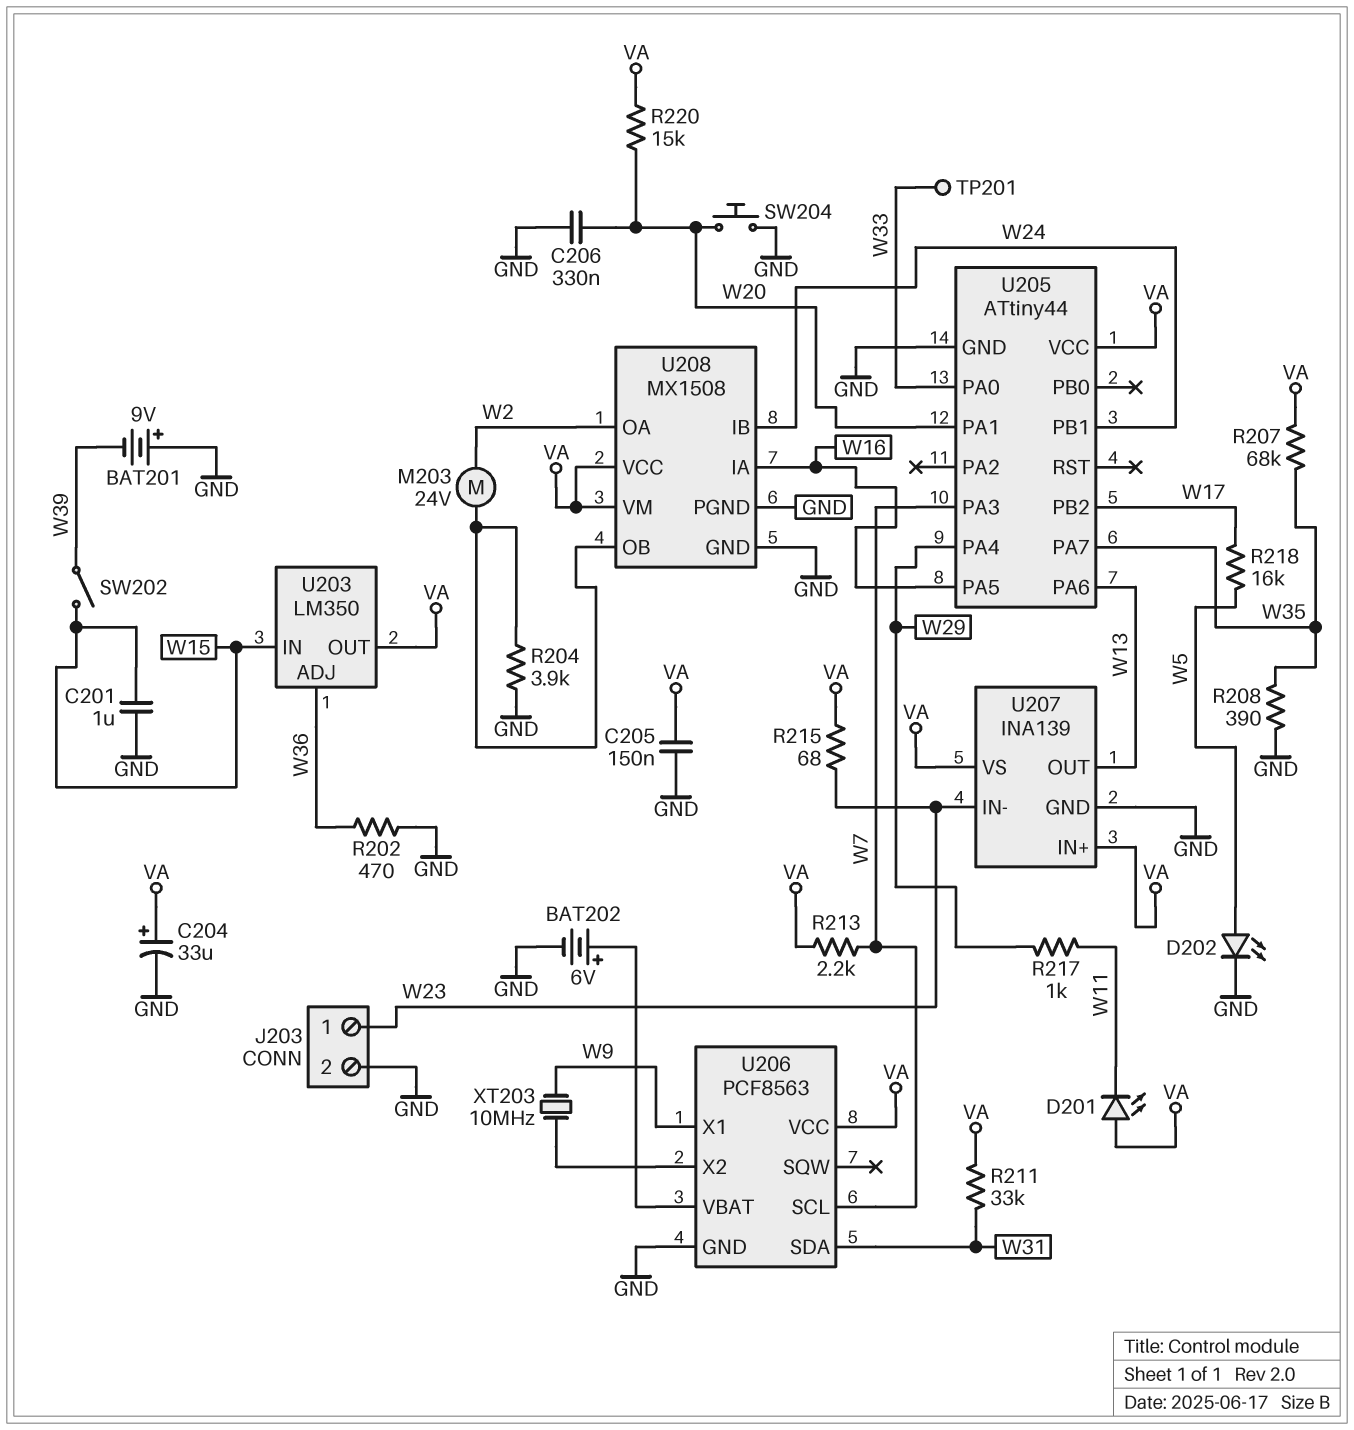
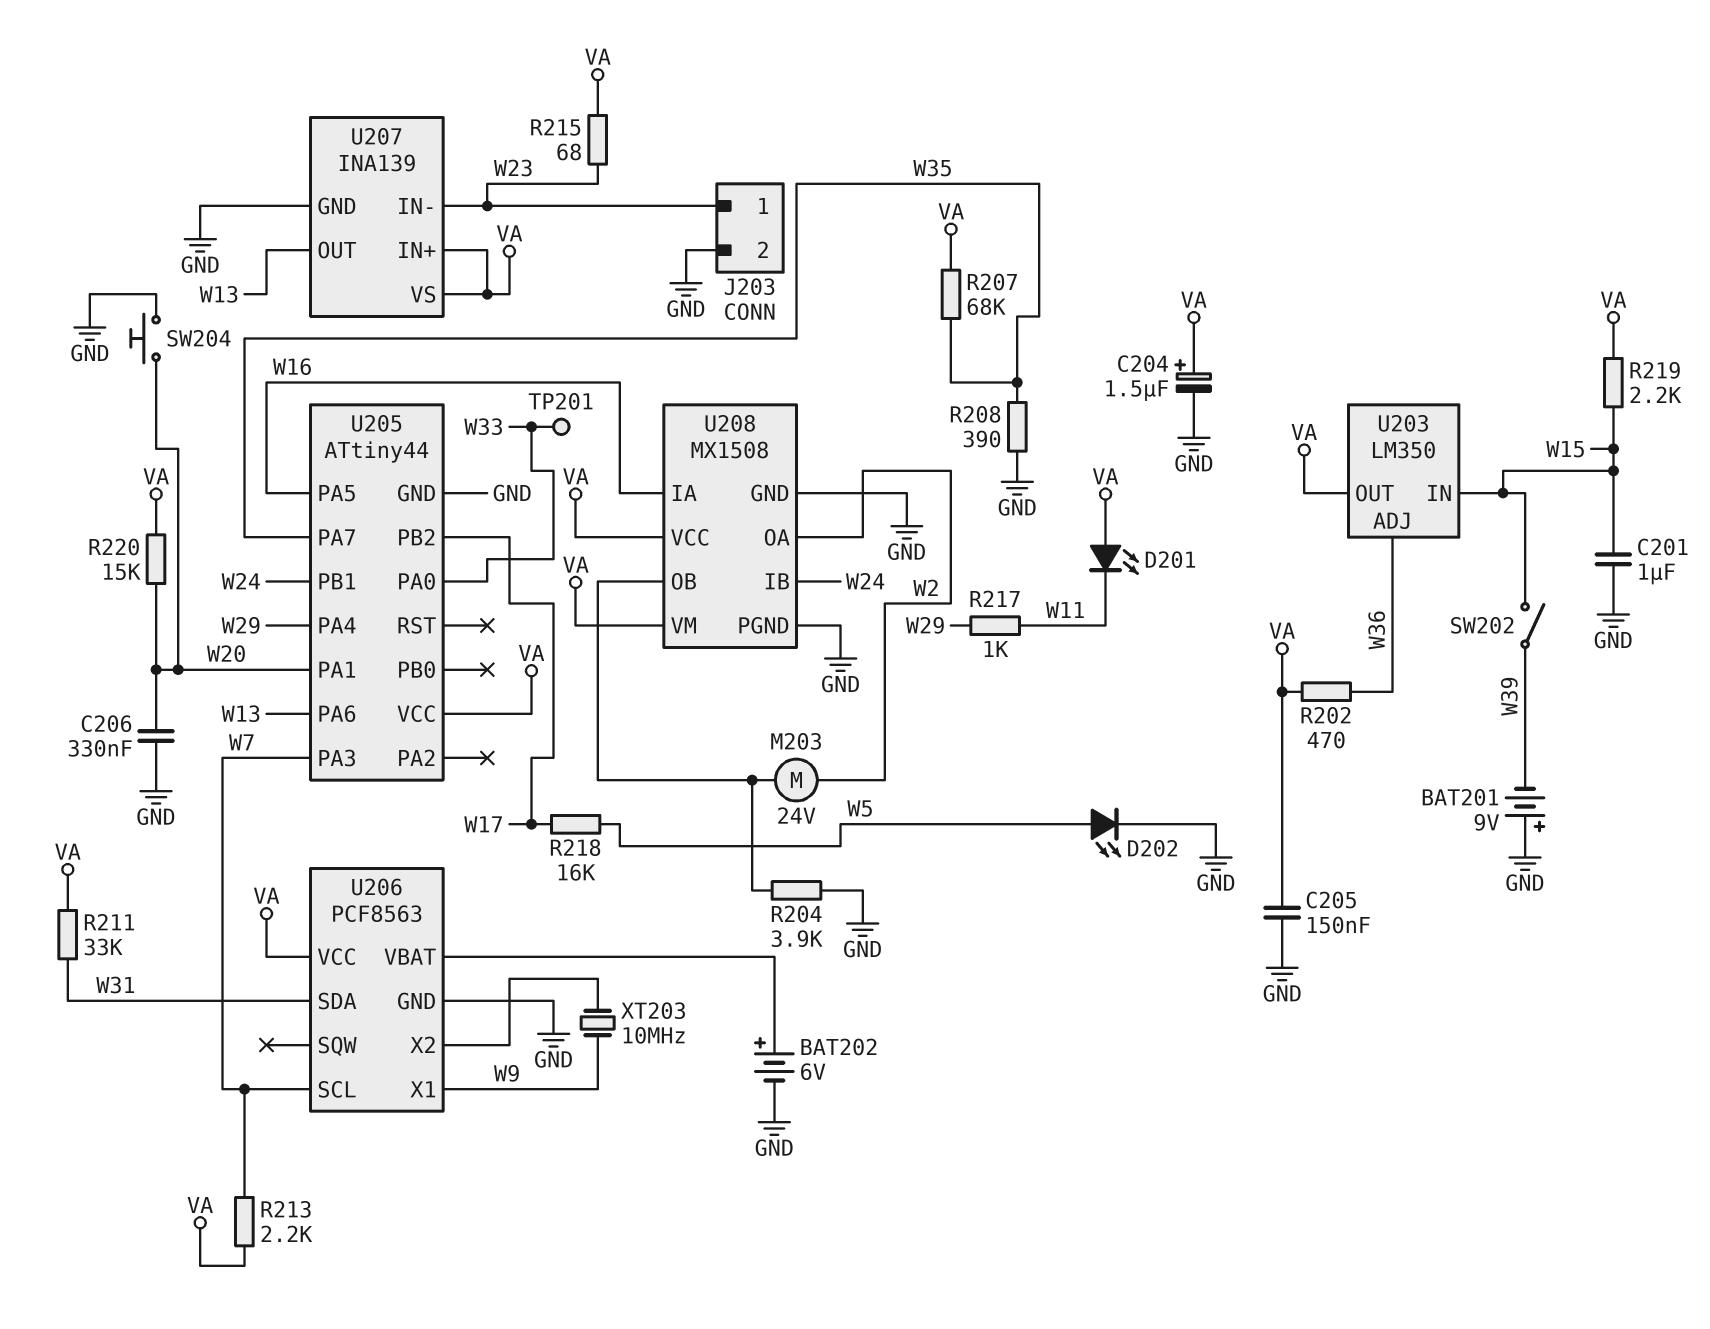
C204: 33uF (plus VA, minus GND) -> 1.5uF (plus VA, minus GND)
R202: 470 (GND, W36) -> 470 (VA, W36)
R219: none -> 2.2k (VA, W15)

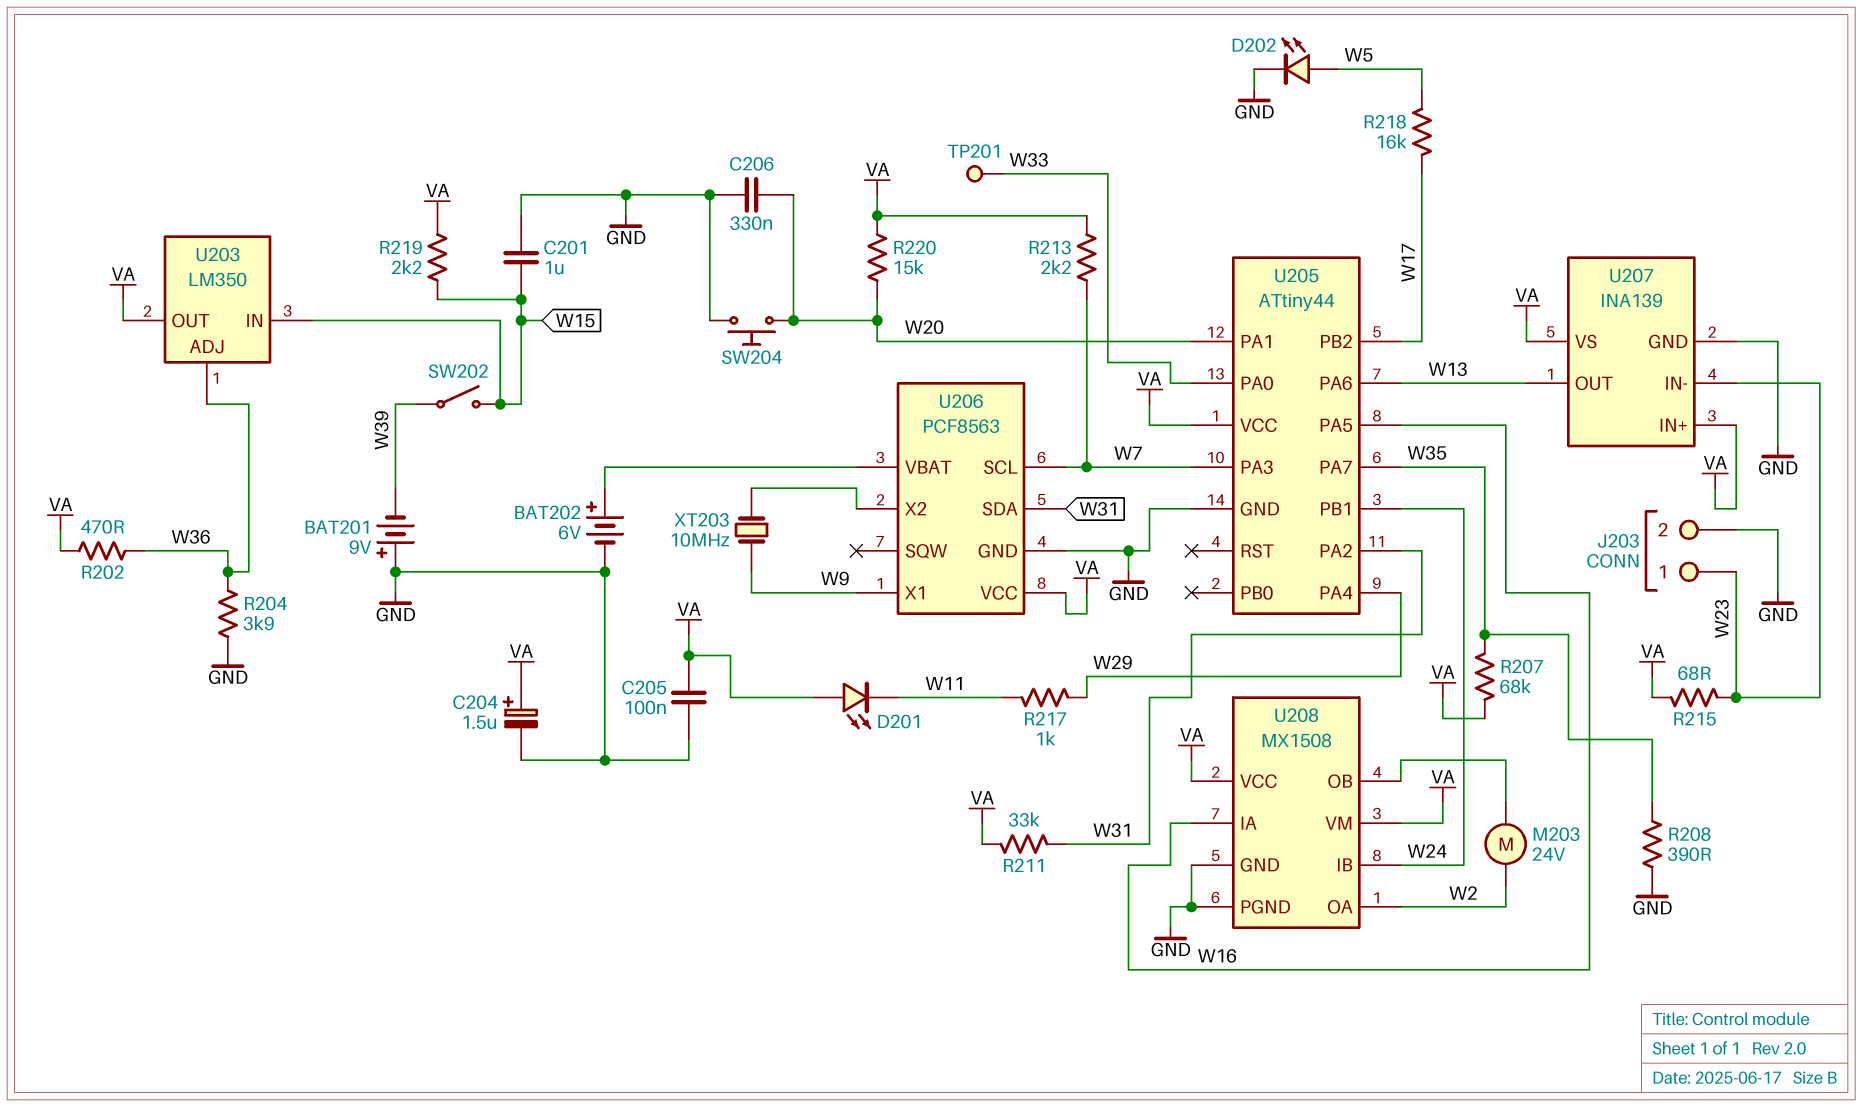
C205: 150nF (GND, VA) -> 100nF (GND, VA)
R204: 3.9k (GND, U208/OB) -> 3.9k (GND, W36)
U205 pin PA2: none -> W31

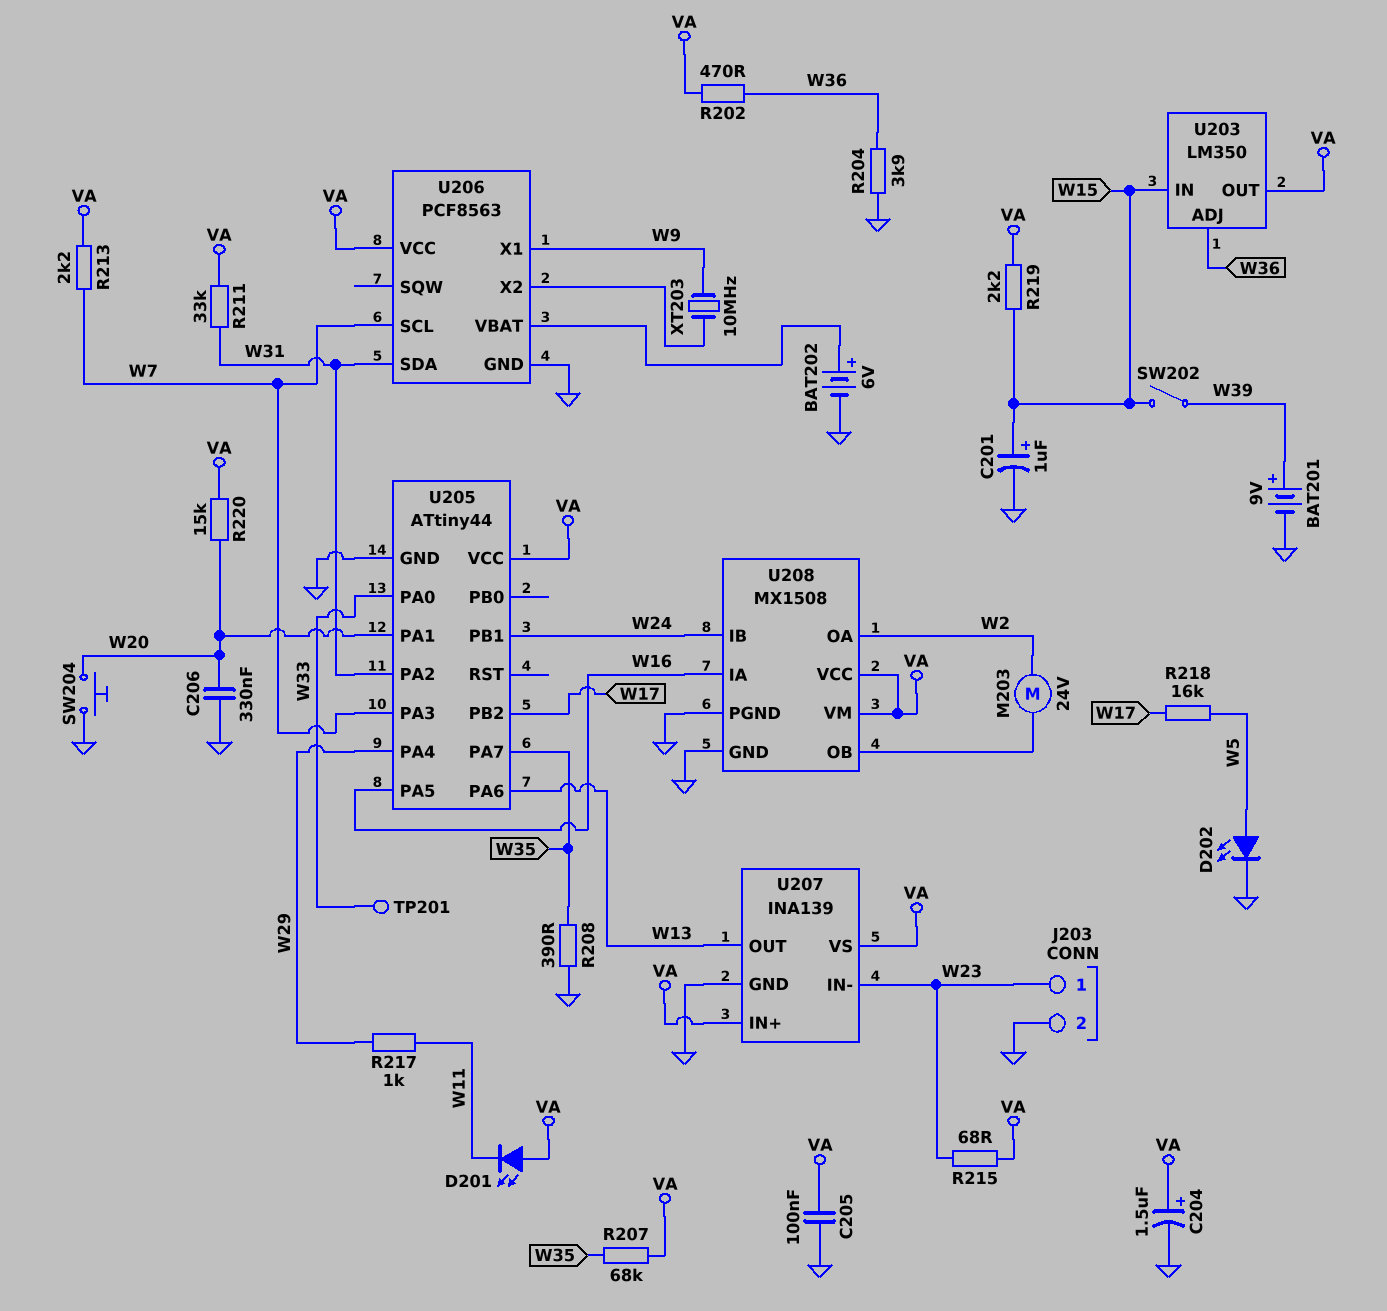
BAT201: 9V (plus GND, minus W39) -> 9V (plus W39, minus GND)
C201: 1uF (GND, W15) -> 1uF (plus W15, minus GND)

